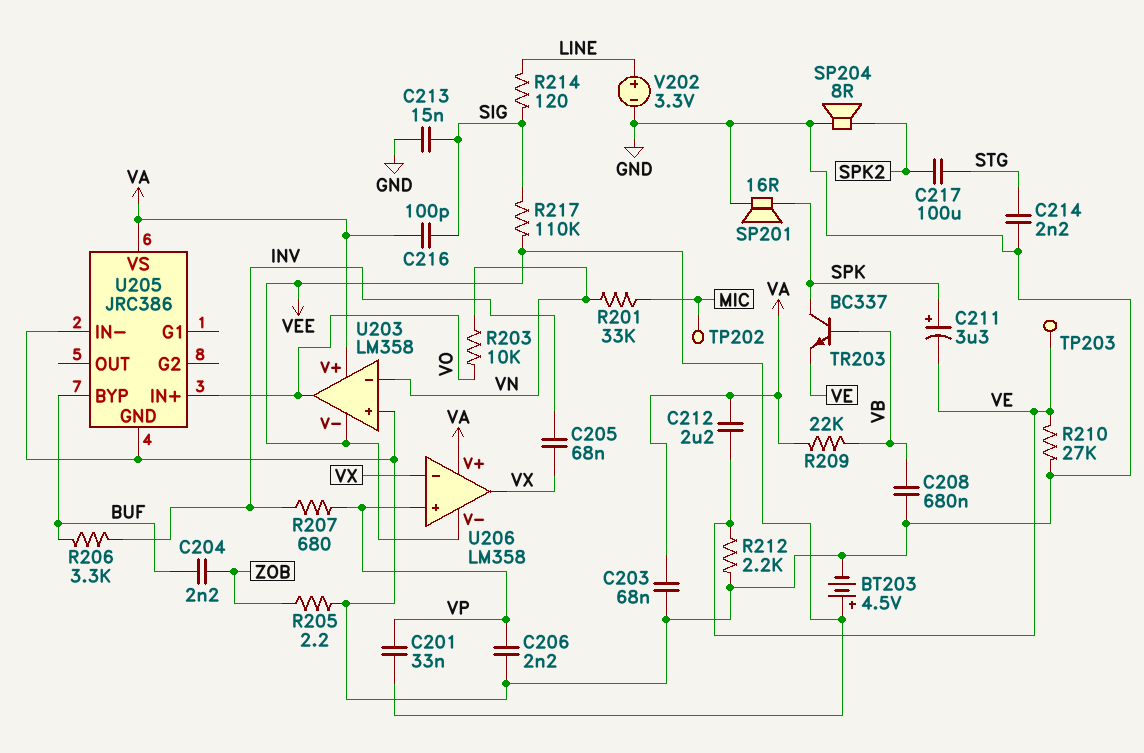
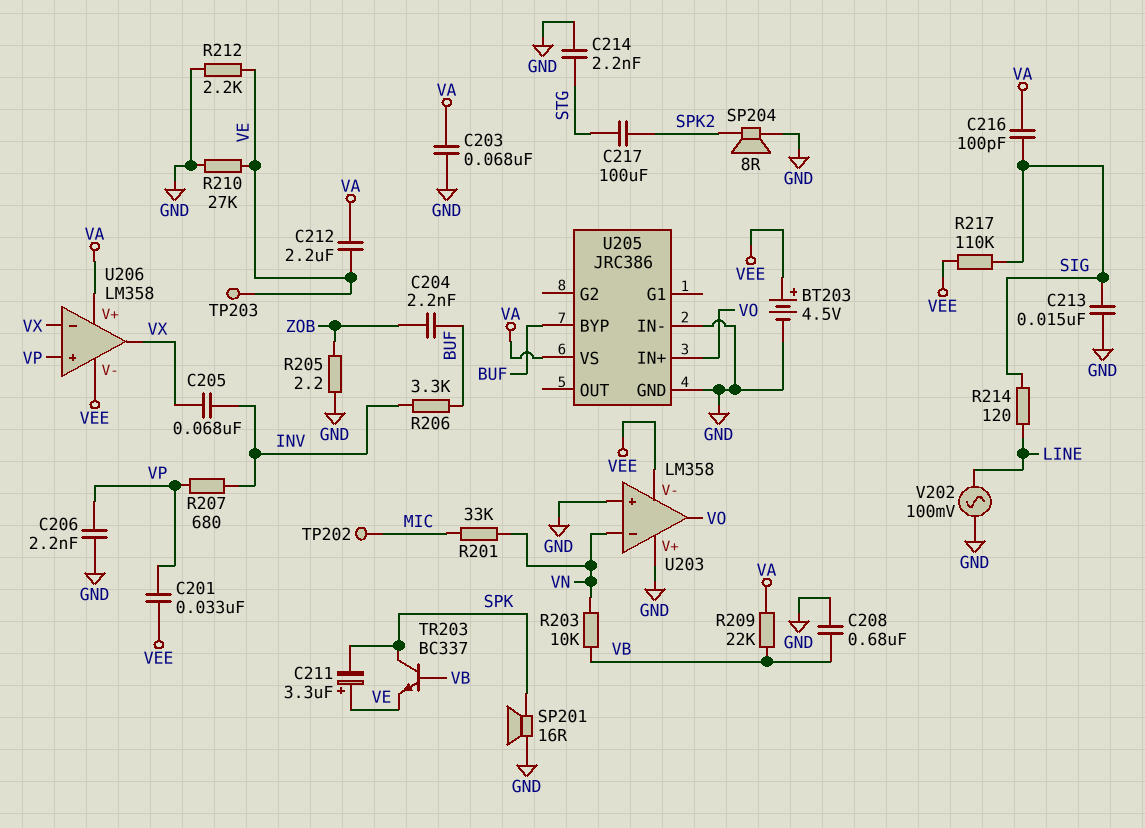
C211: 3.3uF (plus SPK, minus VE) -> 3.3uF (plus VE, minus SPK)
R203: 10k (VN, VO) -> 10k (VB, VN)
U203 pin V+: VA -> GND
V202: 3.3V (plus LINE, minus GND) -> AC 100mV (GND, LINE)

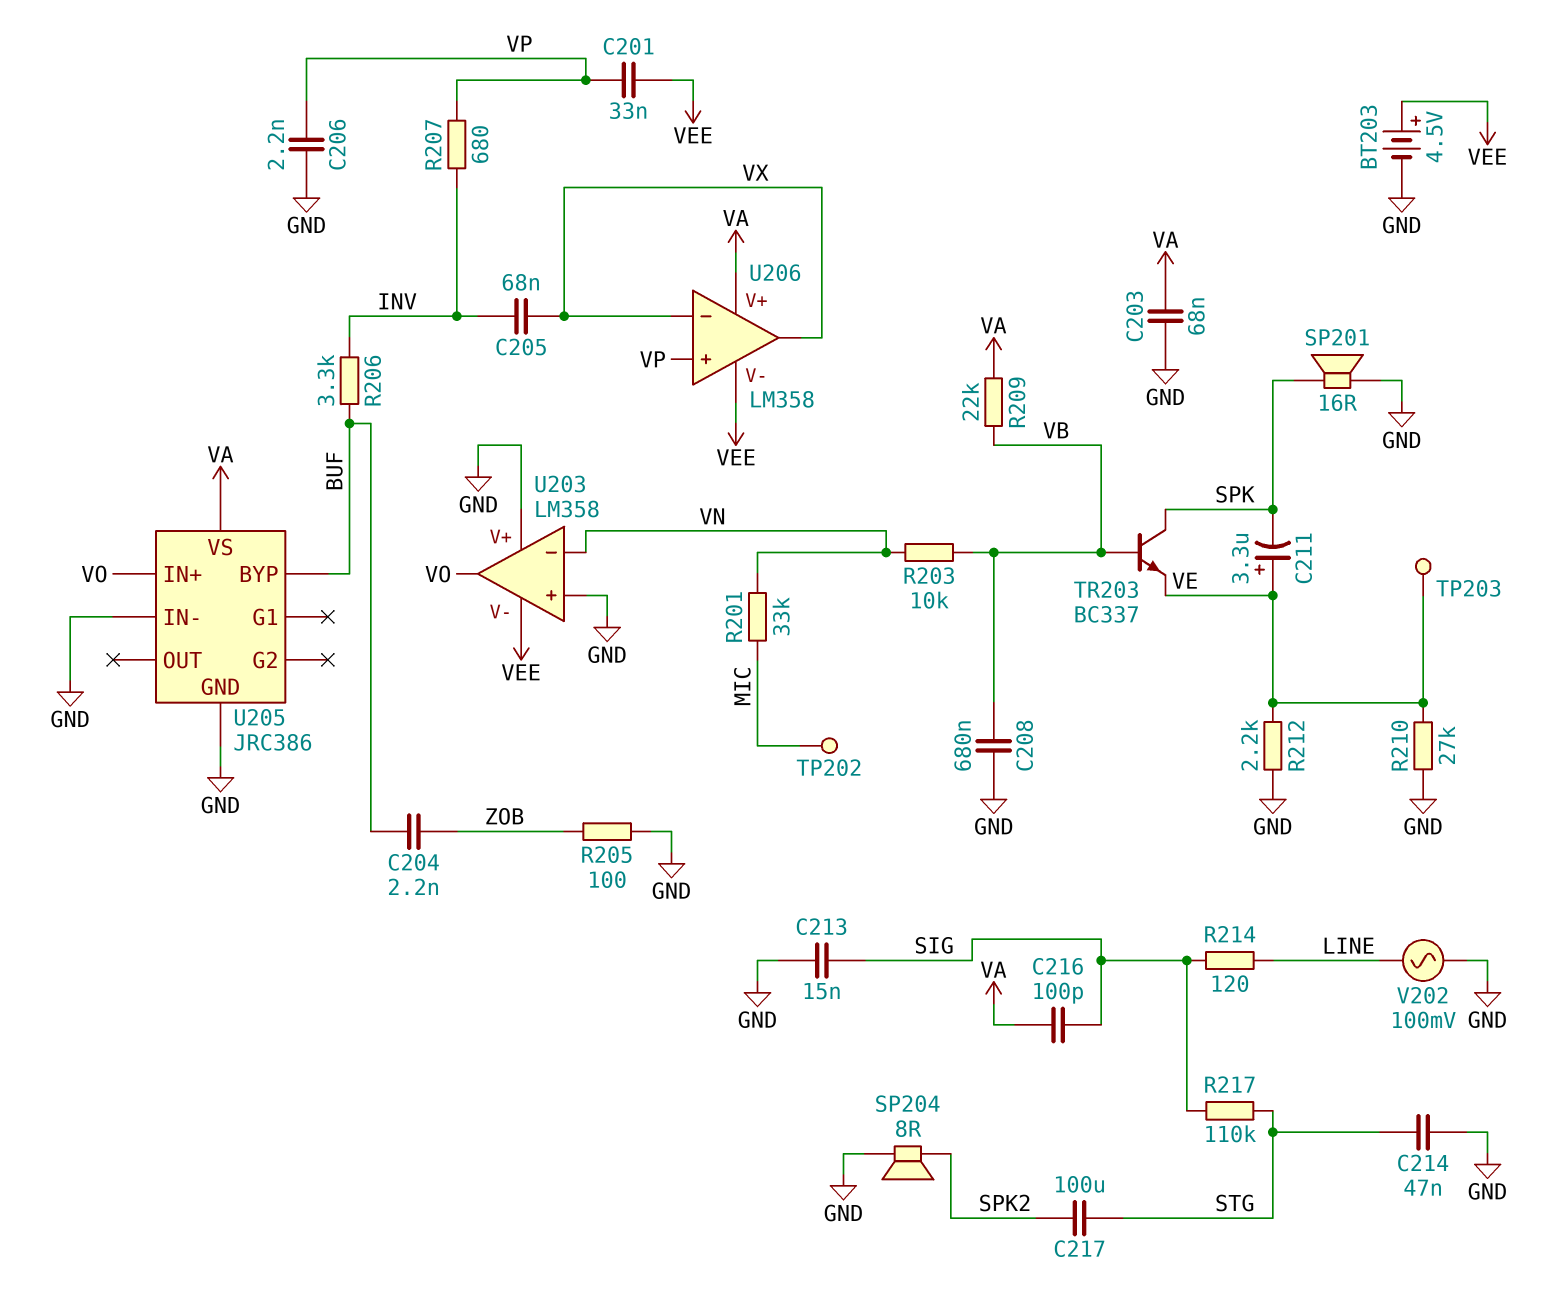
C212: 2.2uF (VA, VE) -> none
C214: 2.2nF (GND, STG) -> 47nF (GND, STG)
R205: 2.2 (GND, ZOB) -> 100 (GND, ZOB)
R217: 110k (SIG, VEE) -> 110k (SIG, STG)

